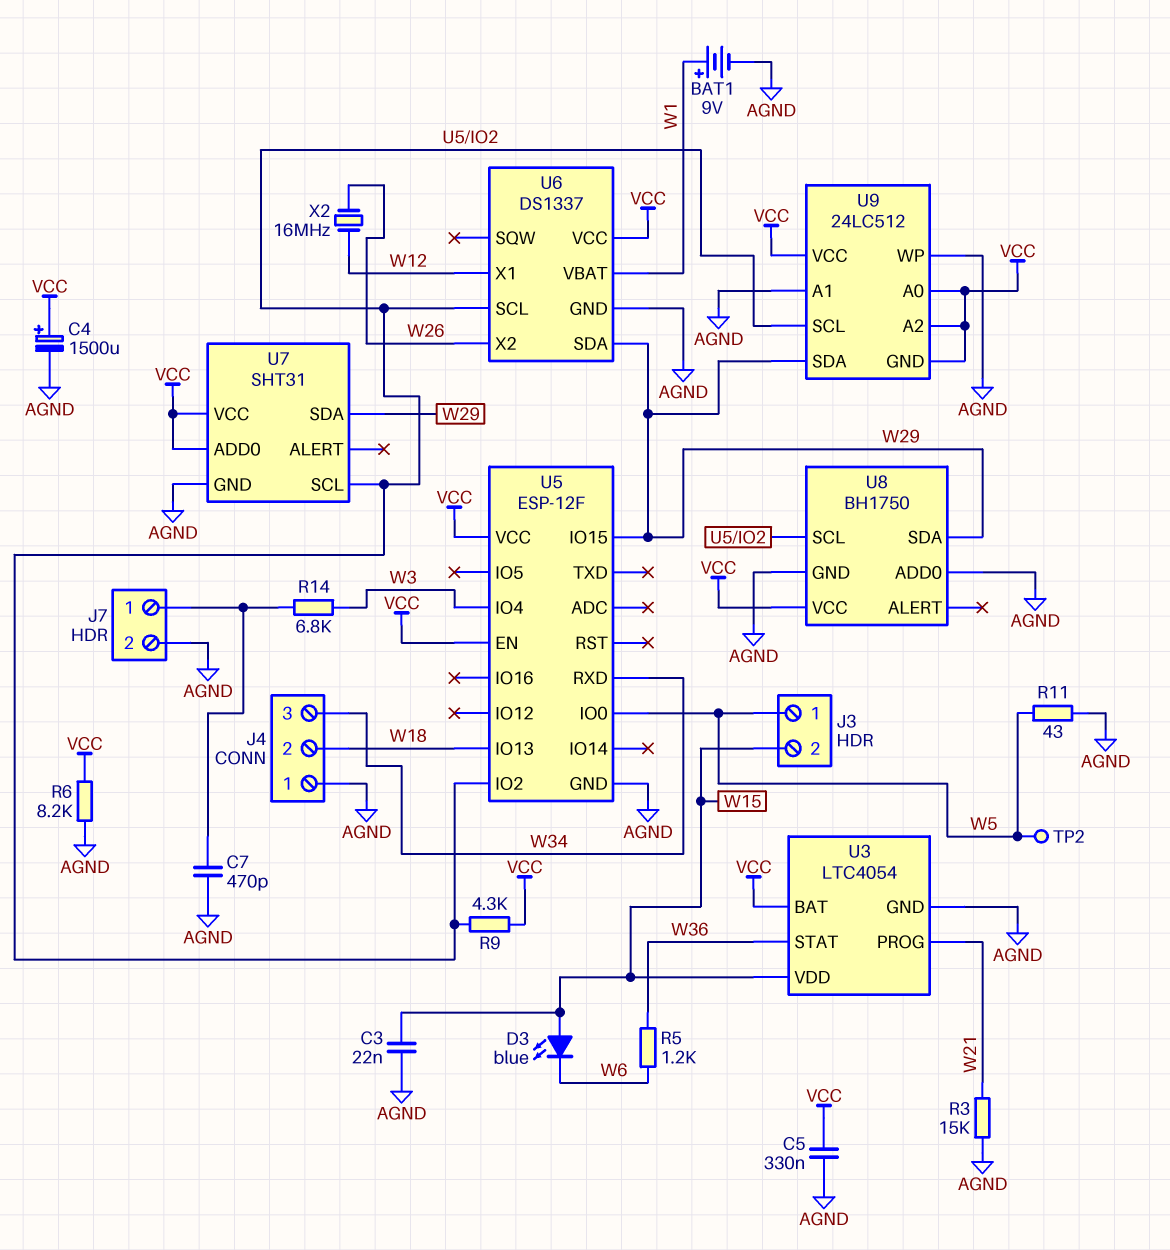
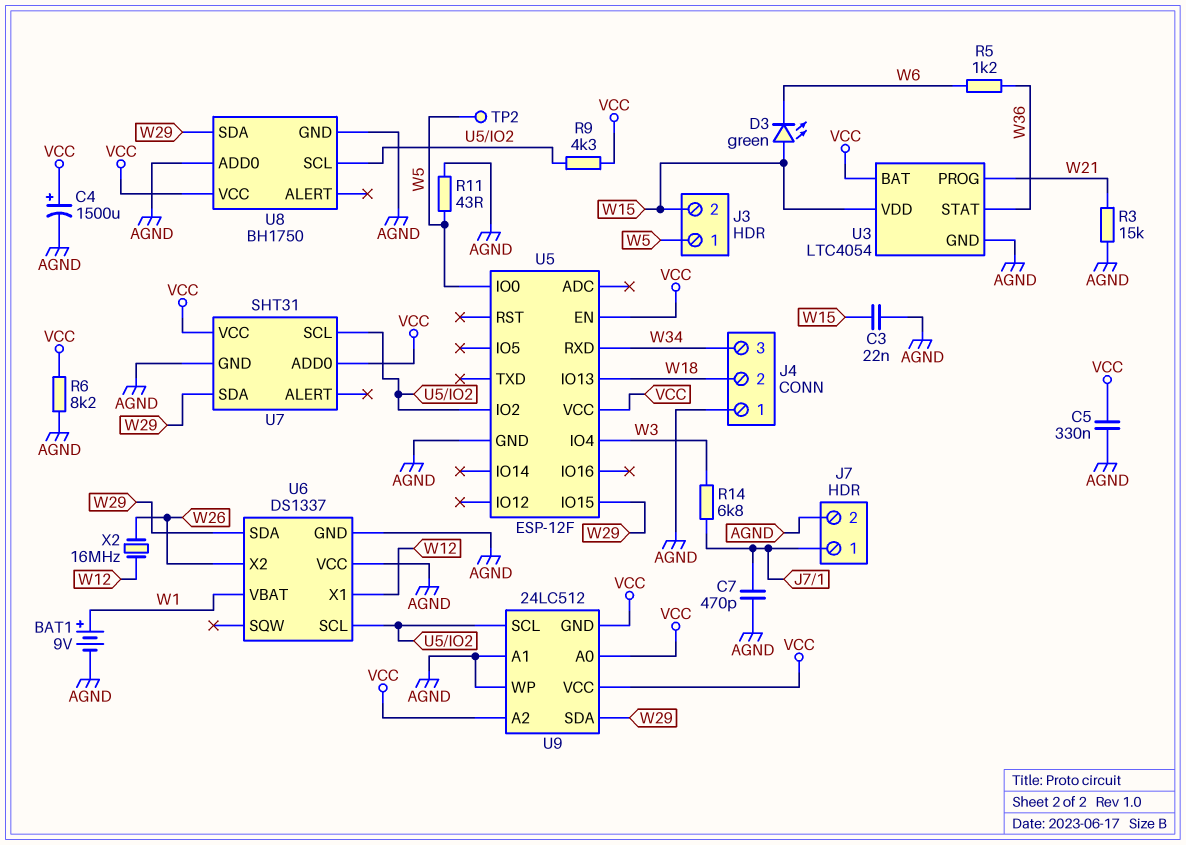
D3: LED blue (A W15, K W6) -> LED green (A W15, K W6)
U6 pin VCC: VCC -> AGND

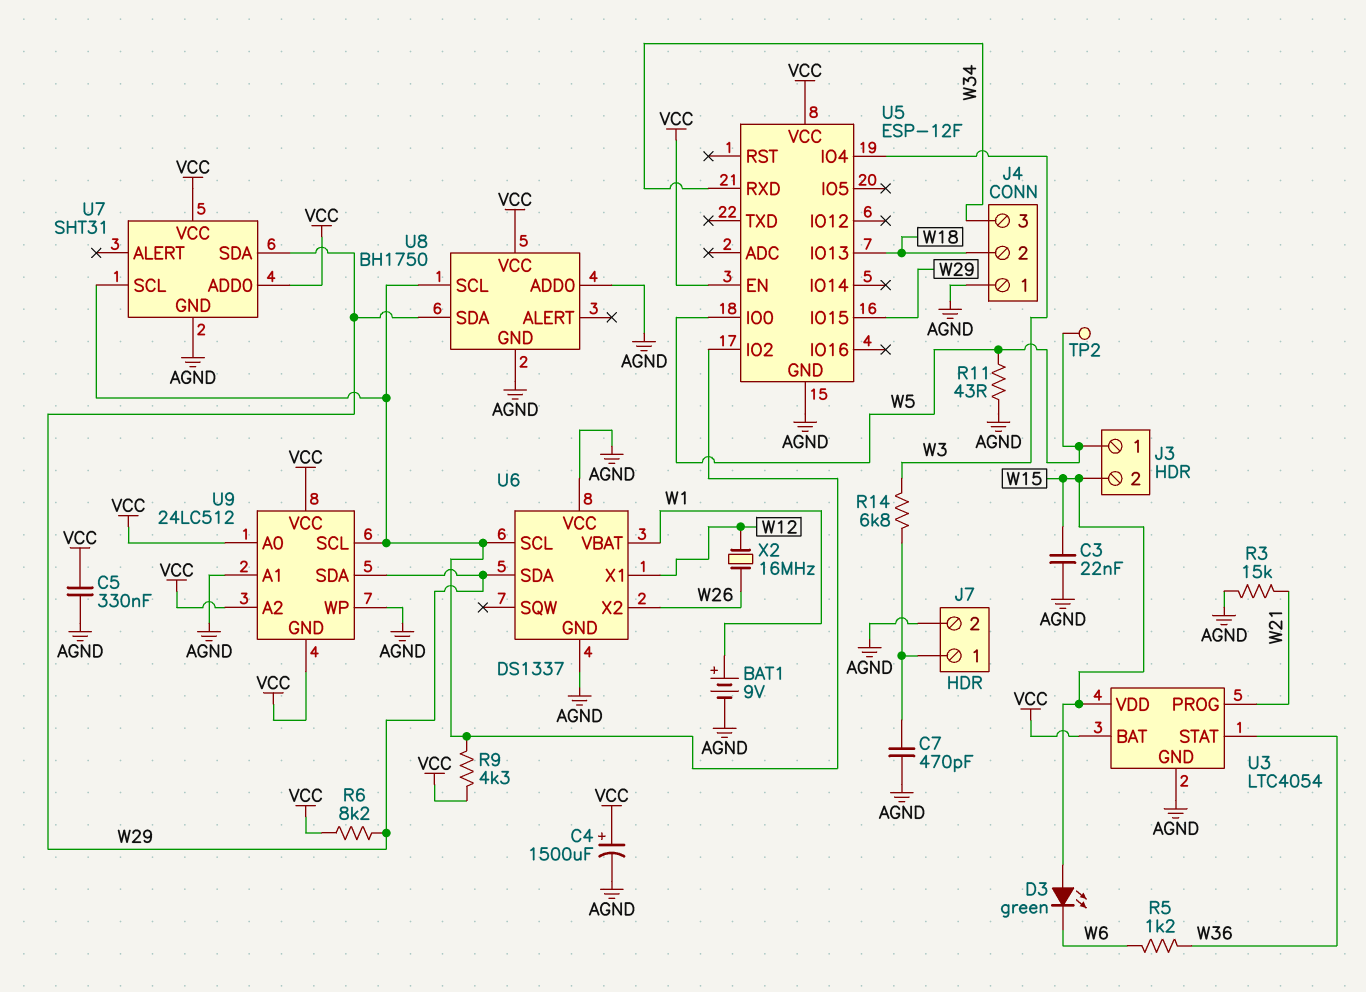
R6: 8.2k (AGND, VCC) -> 8.2k (VCC, W29)

